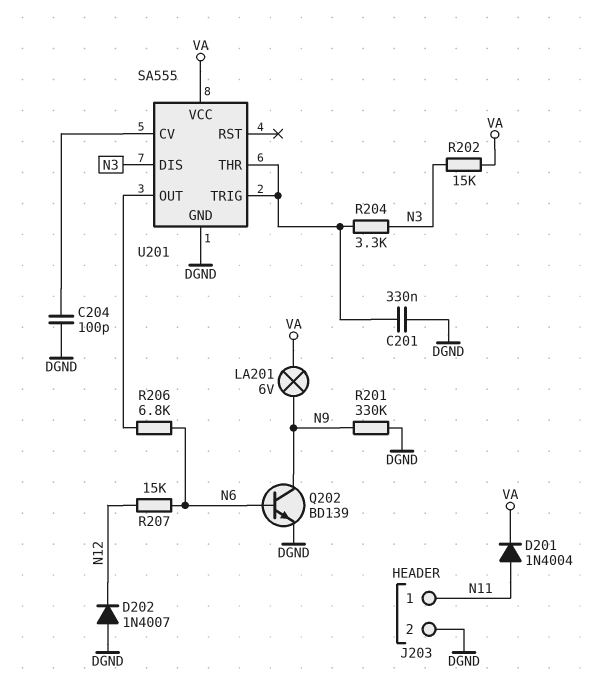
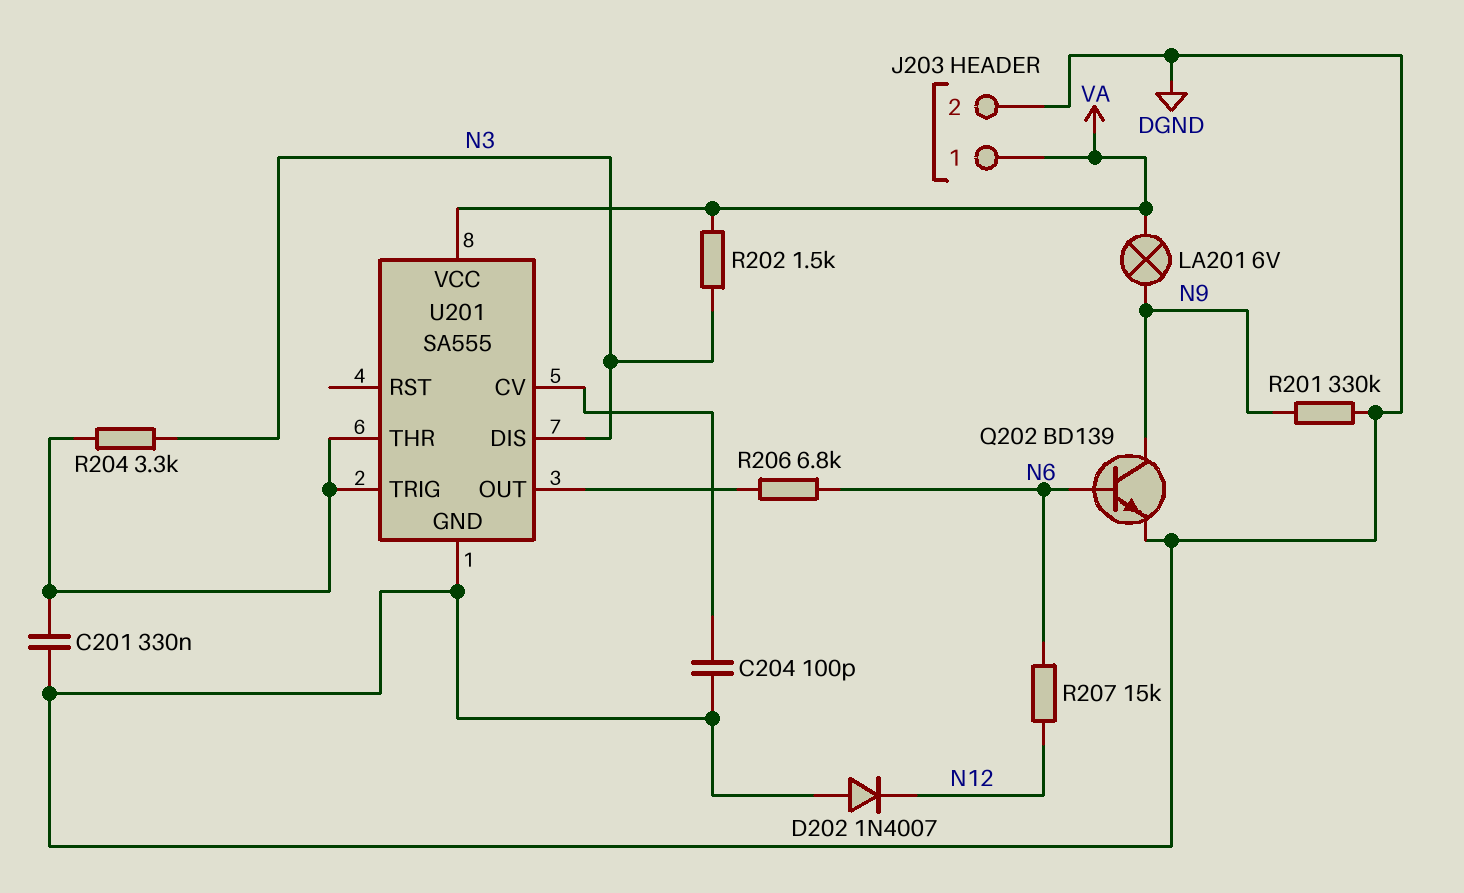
D201: diode 1N4004 (A N11, K VA) -> none
J203 pin 1: N11 -> VA
R202: 15k (N3, VA) -> 1.5k (N3, VA)

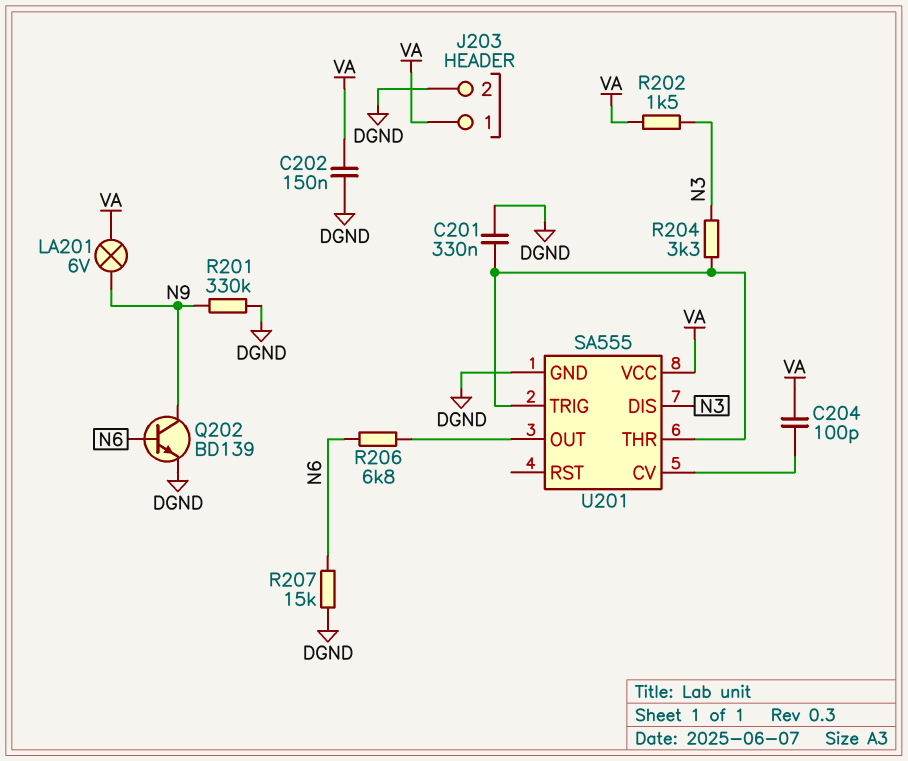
C202: none -> 150nF (DGND, VA)
C204: 100pF (DGND, U201/CV) -> 100pF (U201/CV, VA)
D202: diode 1N4007 (A DGND, K N12) -> none
R207: 15k (N6, N12) -> 15k (DGND, N6)

